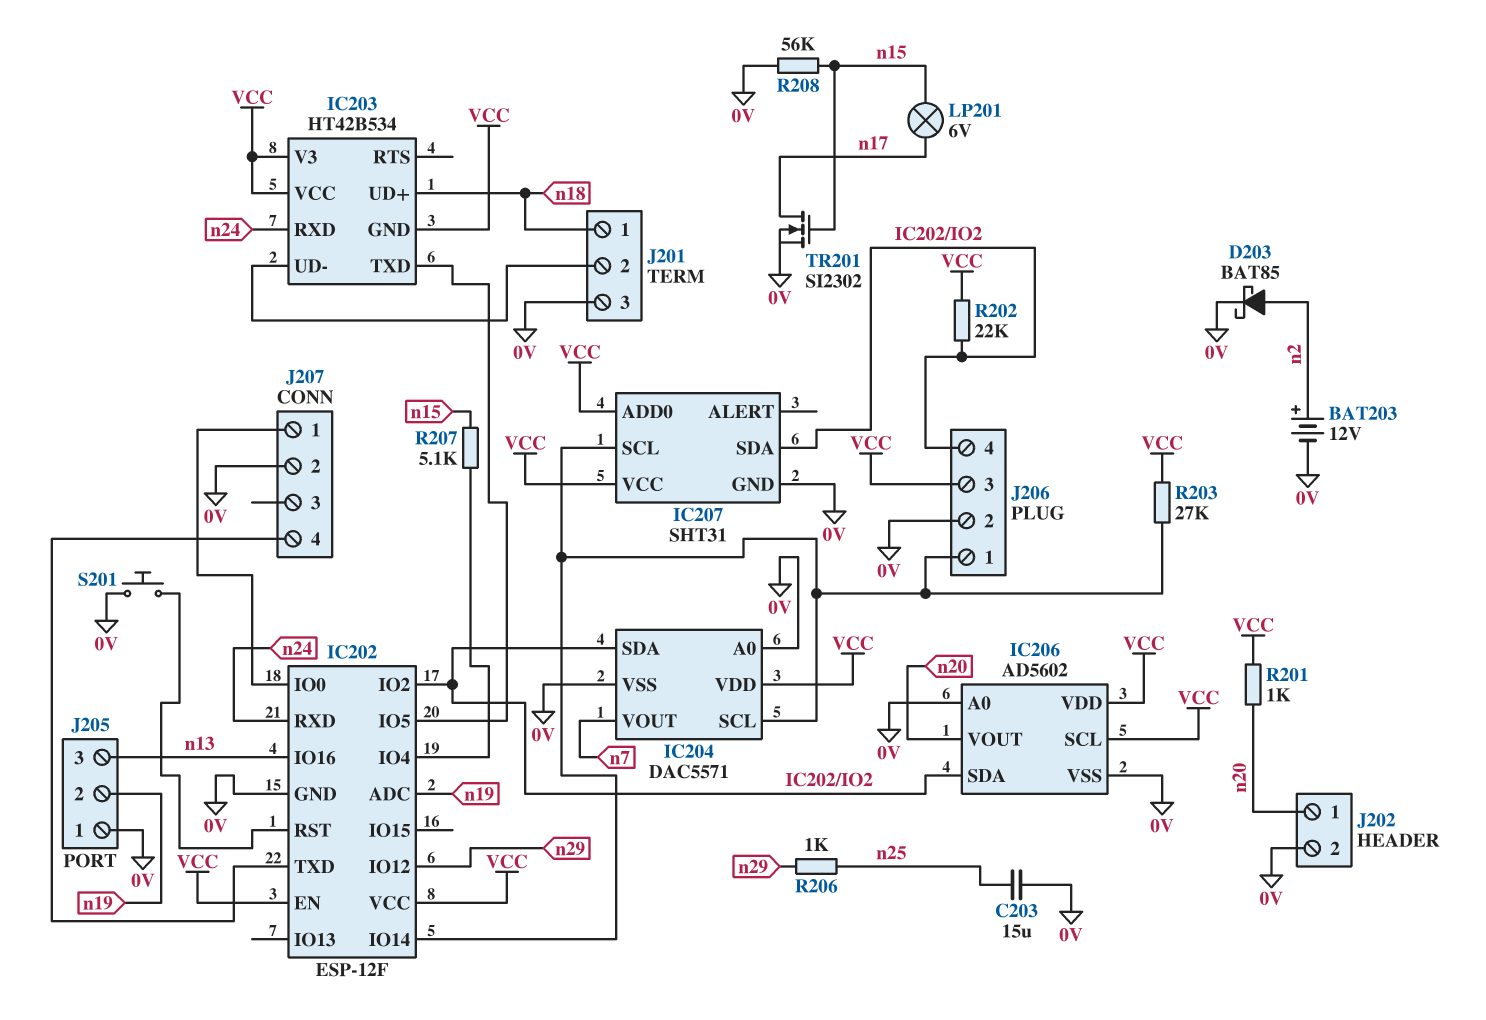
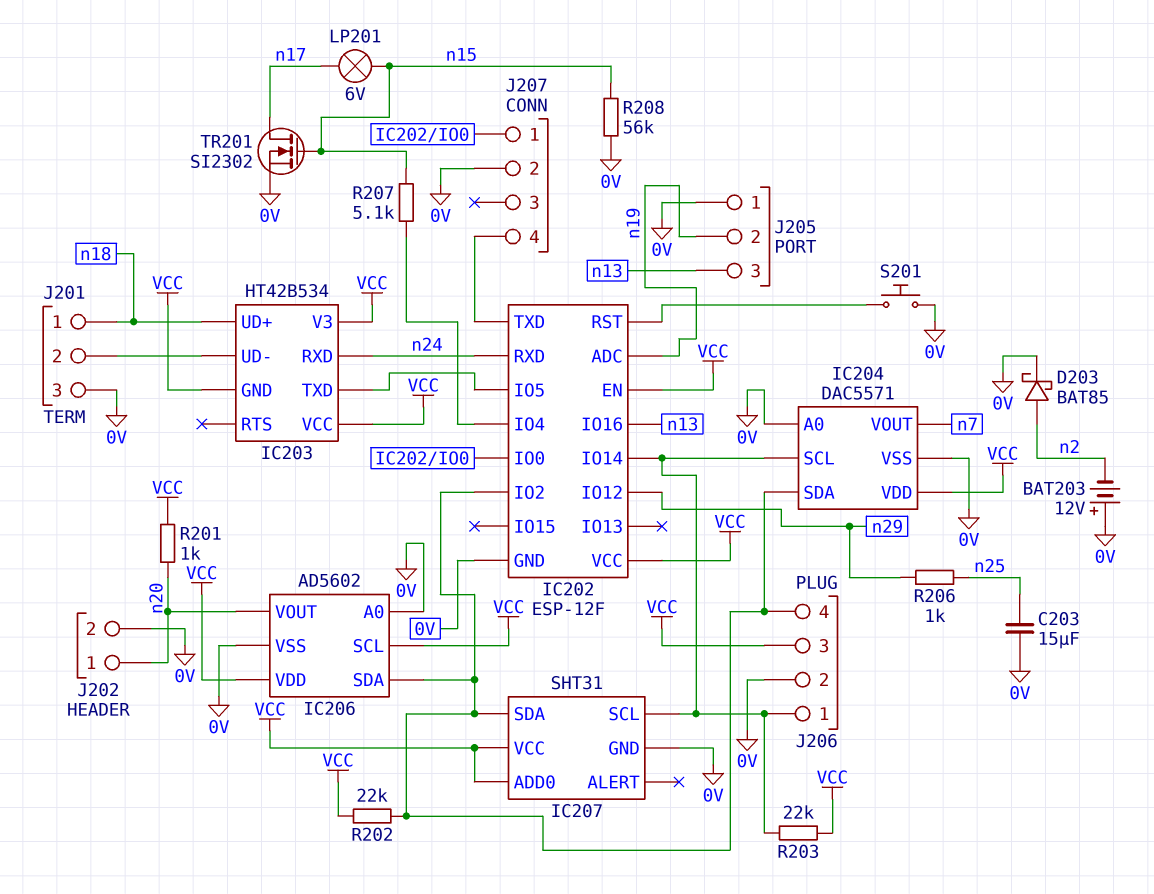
BAT203: 12V (plus n2, minus 0V) -> 12V (plus 0V, minus n2)
R203: 27k (IC202/IO14, VCC) -> 22k (IC202/IO14, VCC)

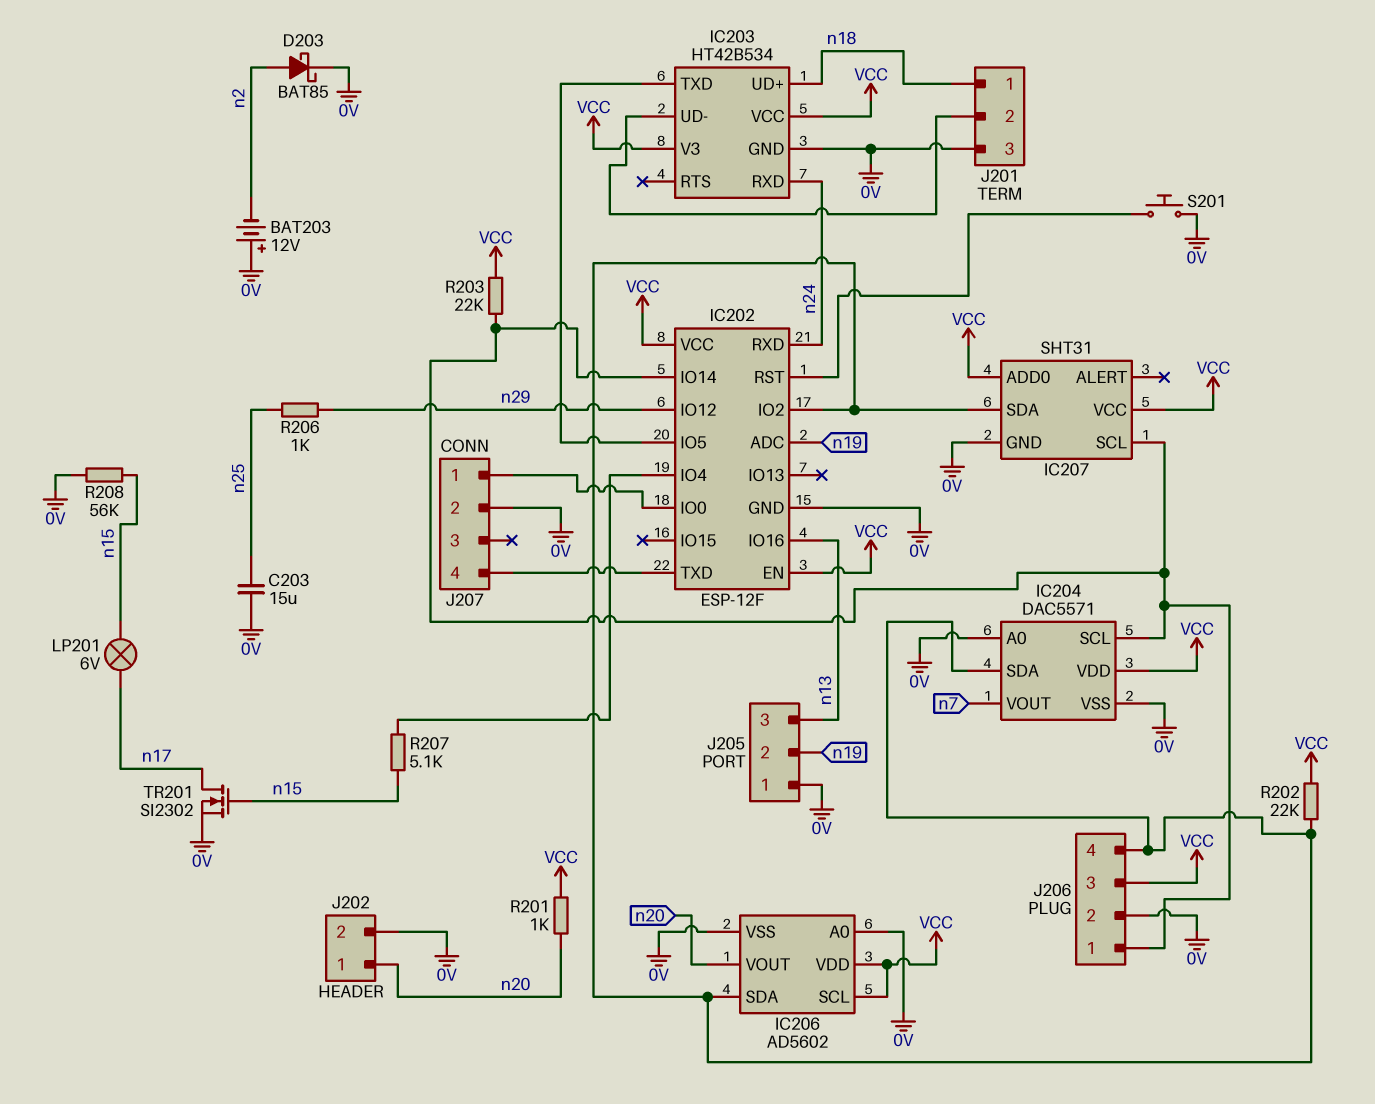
IC203 pin GND: VCC -> 0V

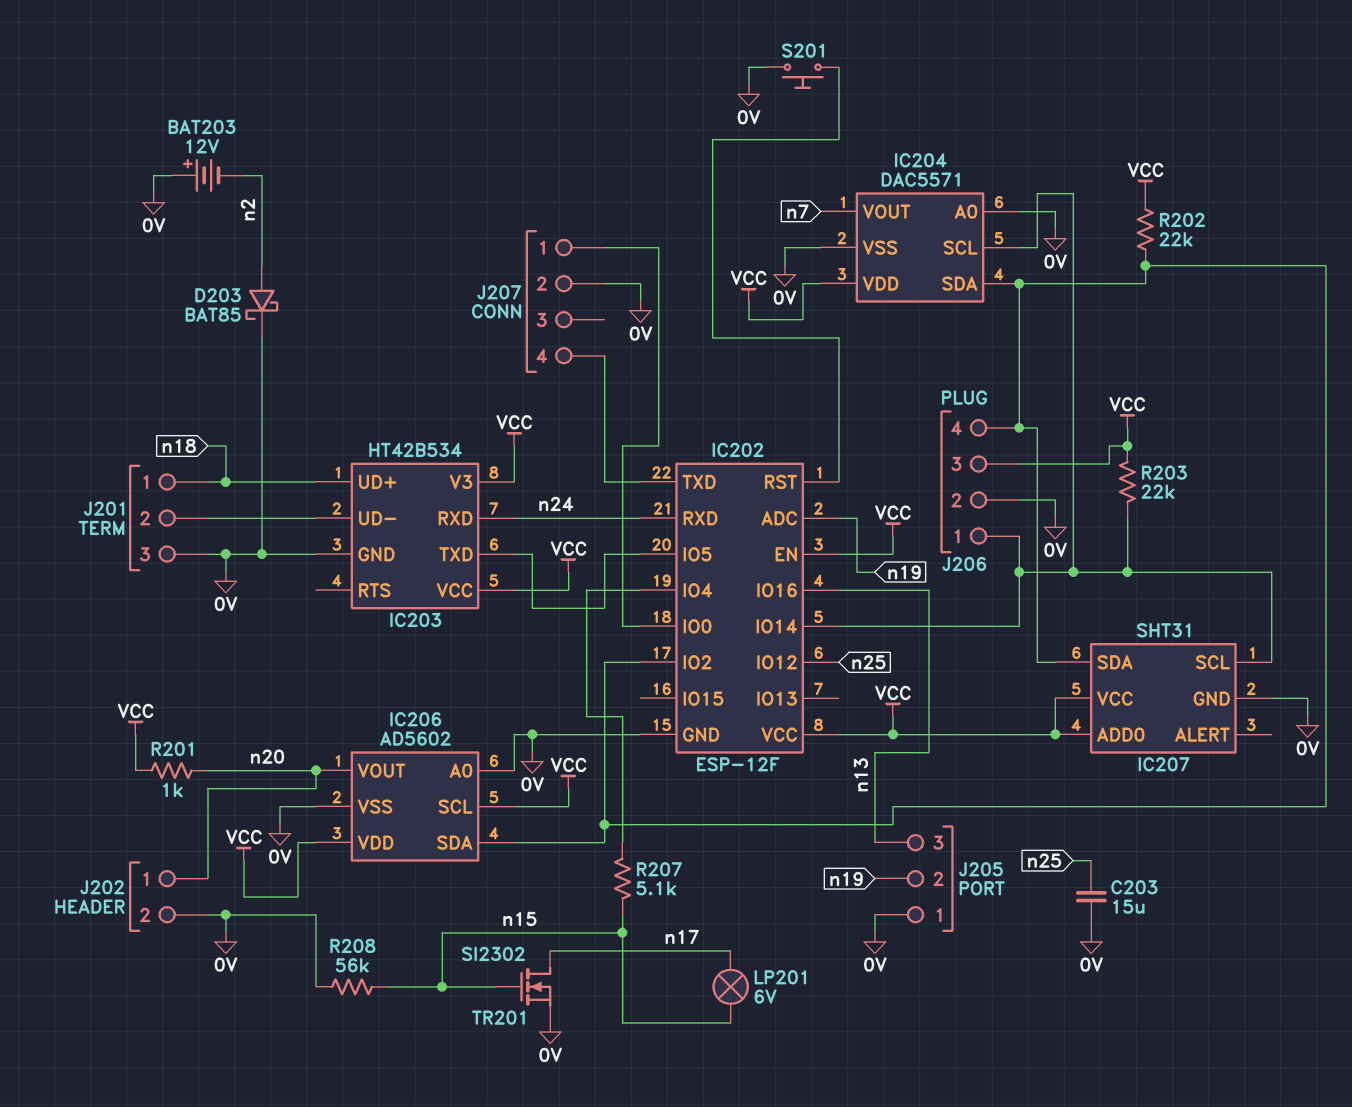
IC202 pin IO12: n29 -> n25
R206: 1k (n25, n29) -> none

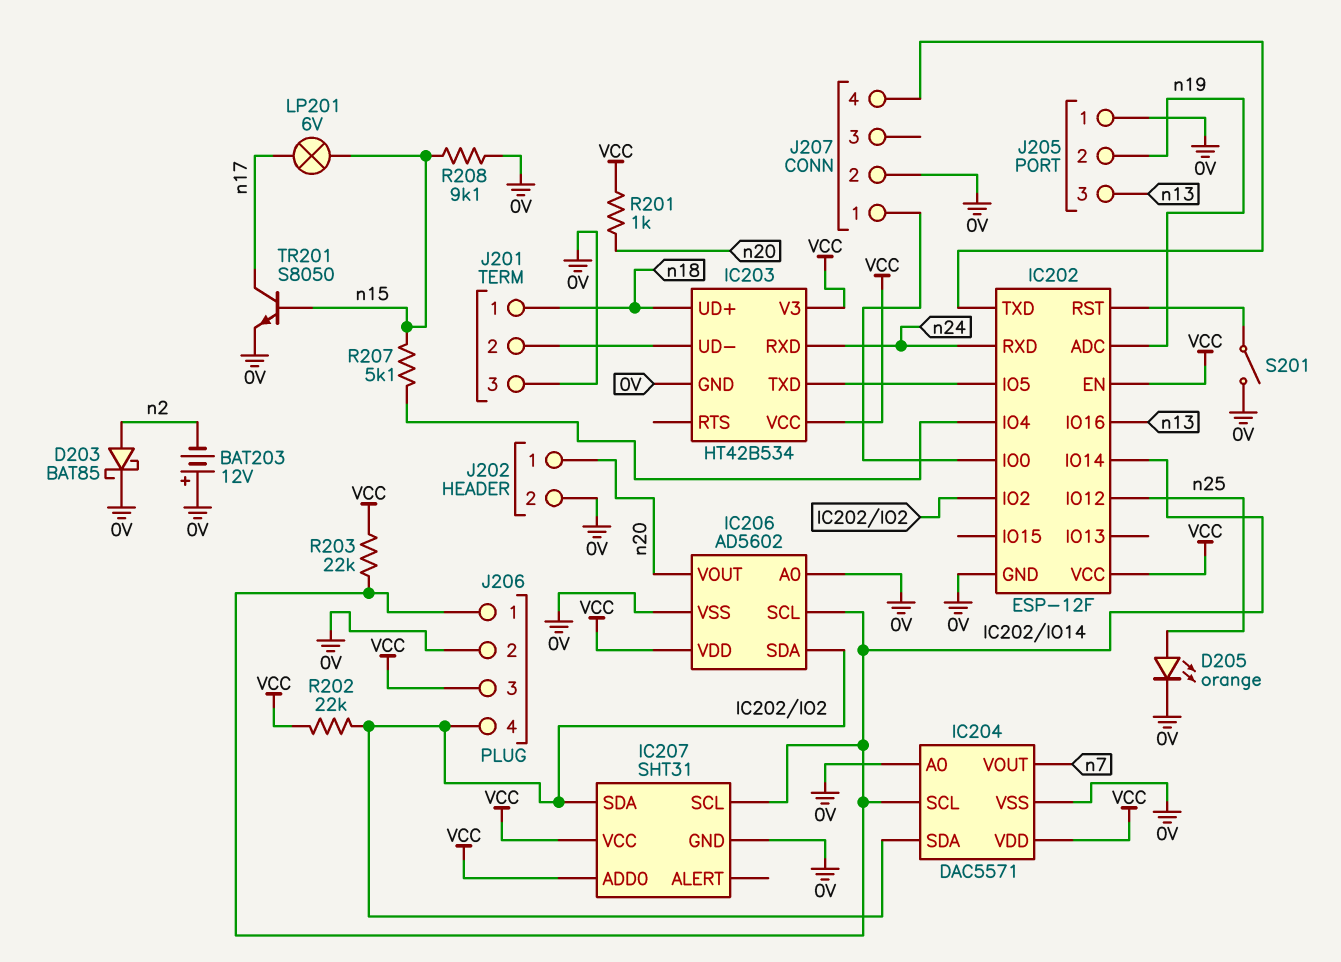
C203: 15uF (0V, n25) -> none
D205: none -> LED orange (A n25, K 0V)
IC206 pin SCL: VCC -> IC202/IO14
R208: 56k (0V, n15) -> 9.1k (0V, n15)
S201: button (0V, IC202/RST) -> switch (0V, IC202/RST)
TR201: NMOS SI2302 (G n15, D n17, S 0V) -> NPN S8050 (B n15, C n17, E 0V)

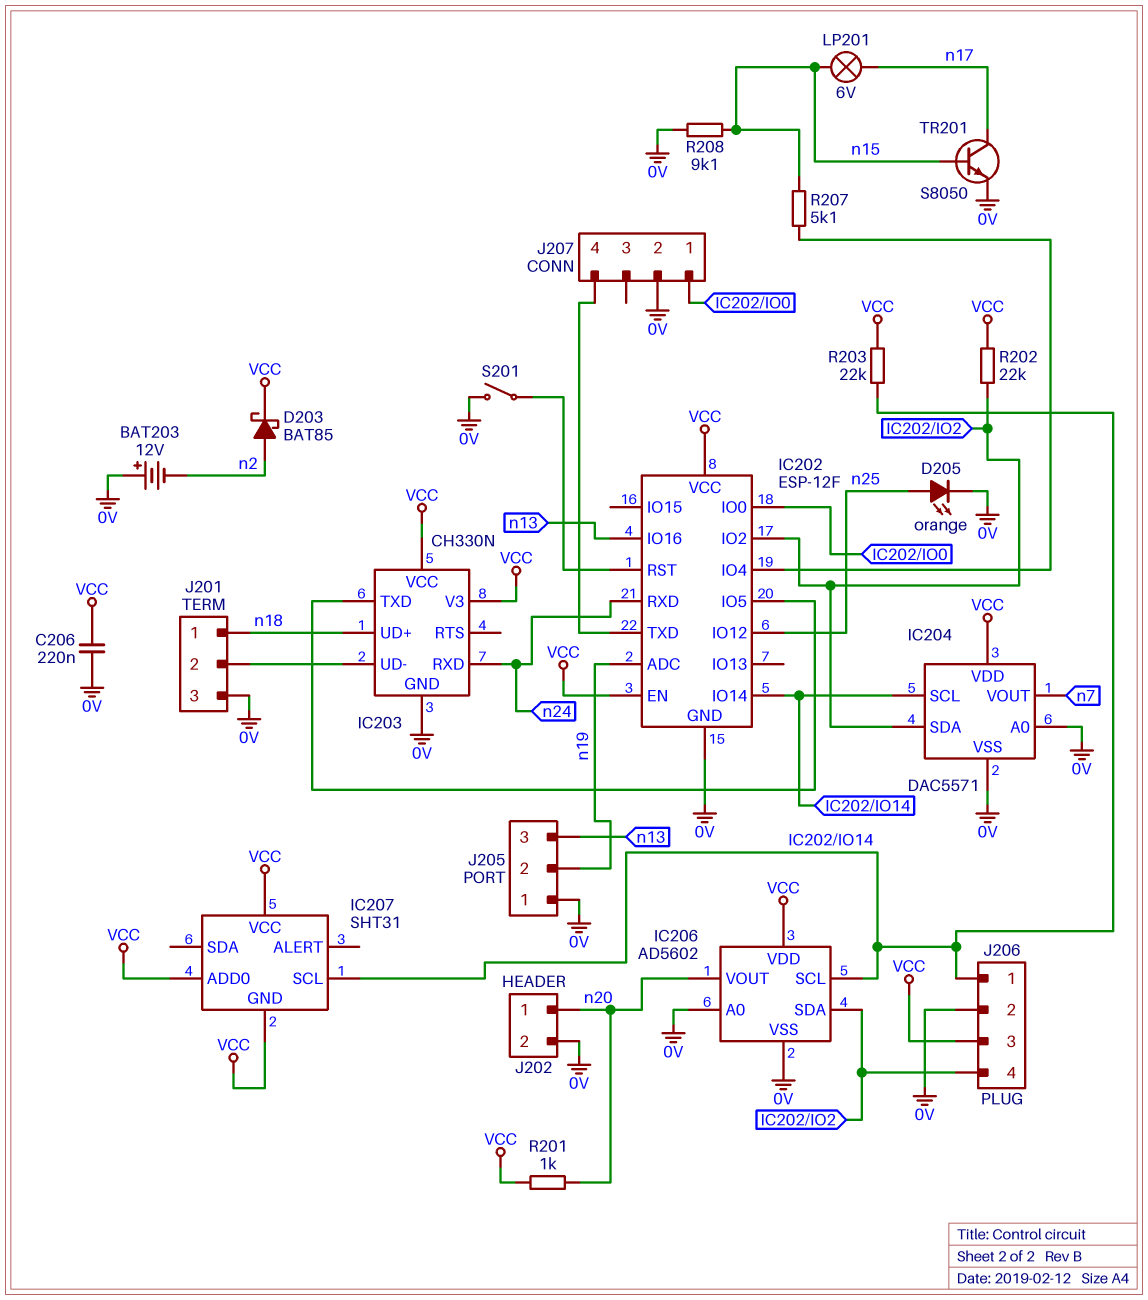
C206: none -> 220nF (0V, VCC)
D203: schottky BAT85 (A n2, K 0V) -> schottky BAT85 (A n2, K VCC)
IC203: HT42B534 -> CH330N
IC207 pin GND: 0V -> VCC
IC207 pin SDA: IC202/IO2 -> none

